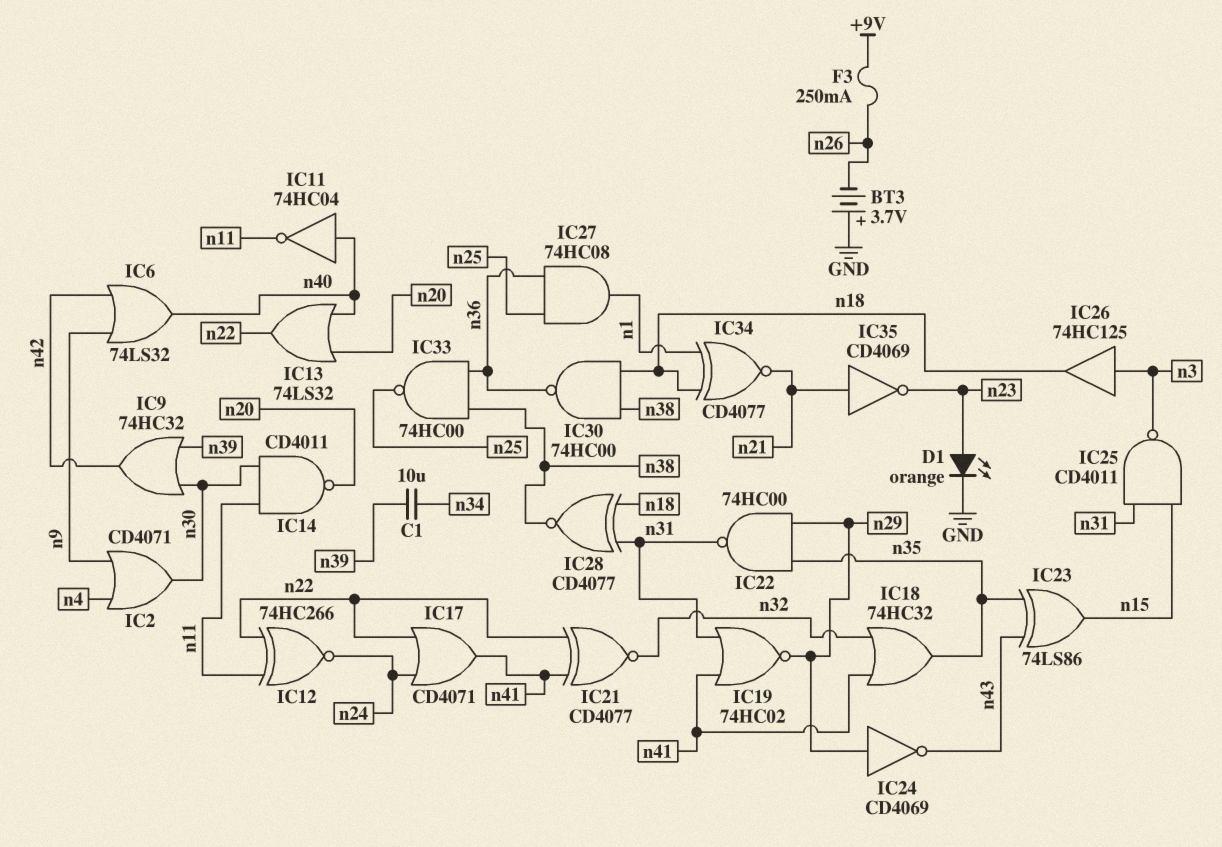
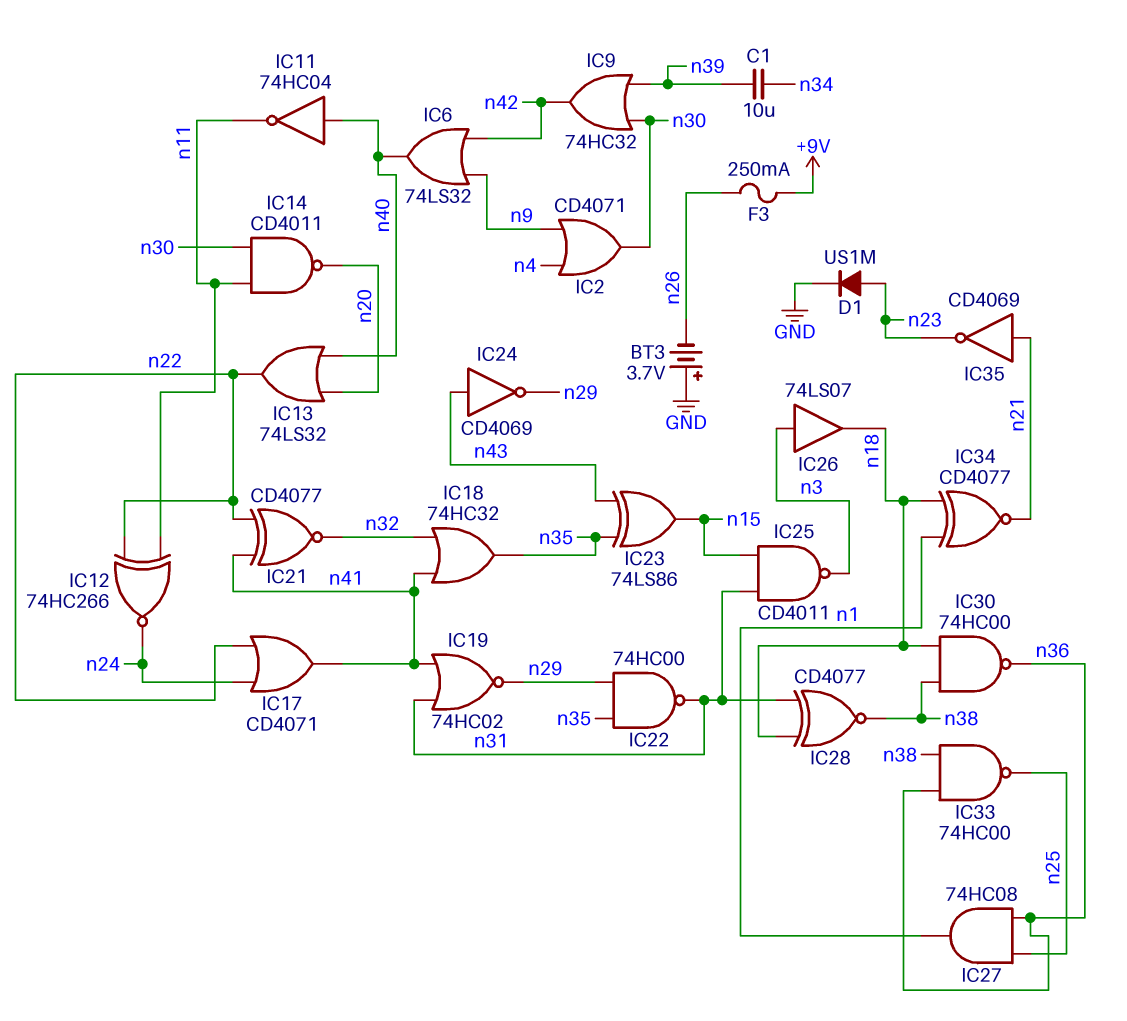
D1: LED orange (A n23, K GND) -> diode US1M (A n23, K GND)
IC24: NOT CD4069 (in n29, out n43) -> NOT CD4069 (in n43, out n29)
IC26: buffer 74HC125 (in n3, out n18) -> buffer 74LS07 (in n3, out n18)

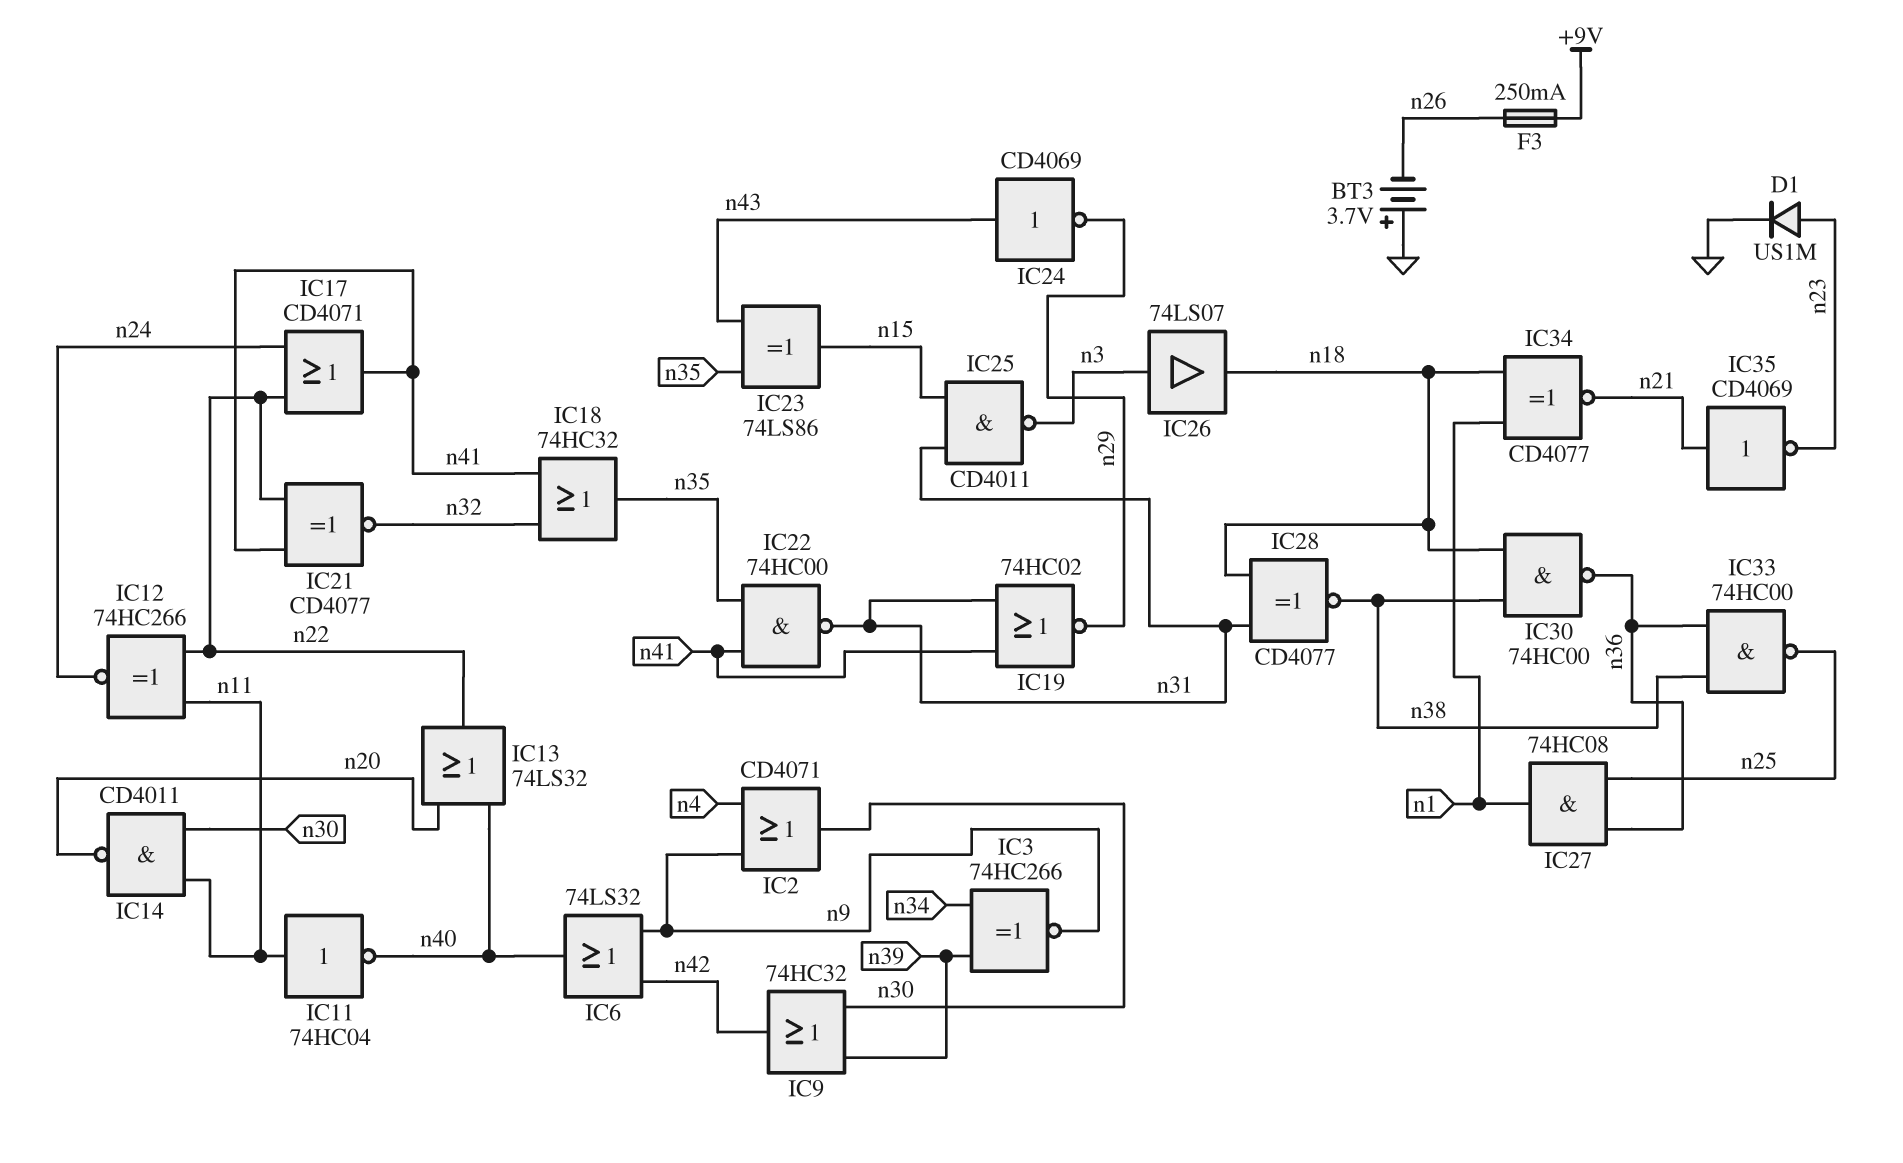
C1: 10uF (n34, n39) -> none
IC3: none -> XNOR 74HC266 (in n34, in n39, out n9)
IC11: NOT 74HC04 (in n40, out n11) -> NOT 74HC04 (in n11, out n40)
IC22: NAND 74HC00 (in n29, in n35, out n31) -> NAND 74HC00 (in n35, in n41, out n31)

